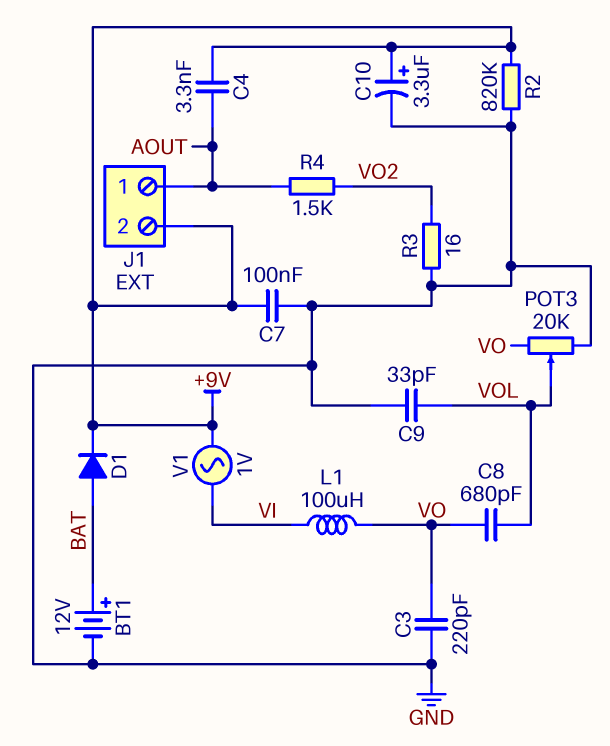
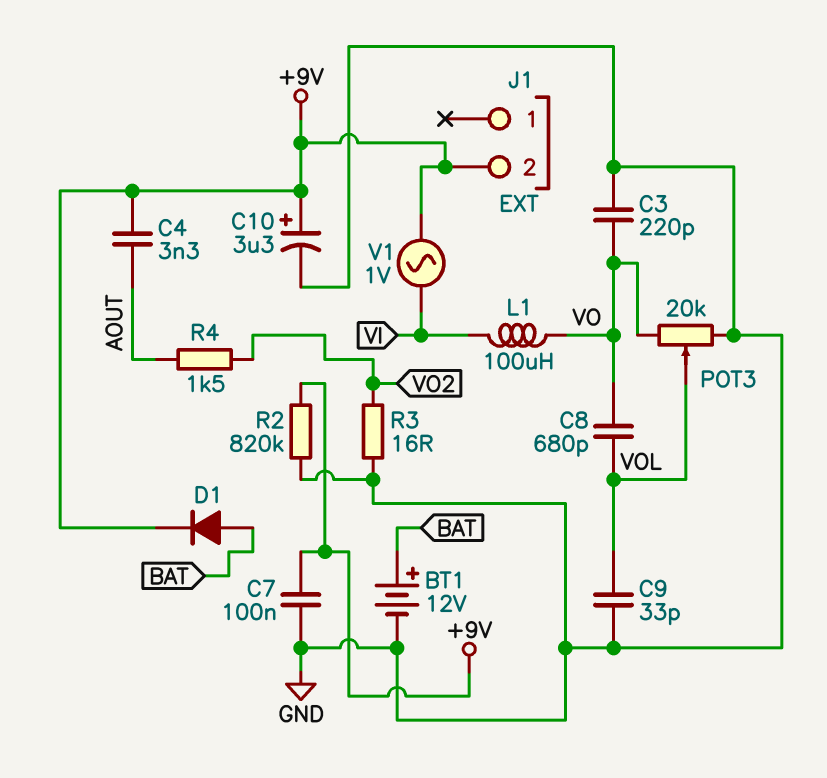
J1 pin 1: AOUT -> none

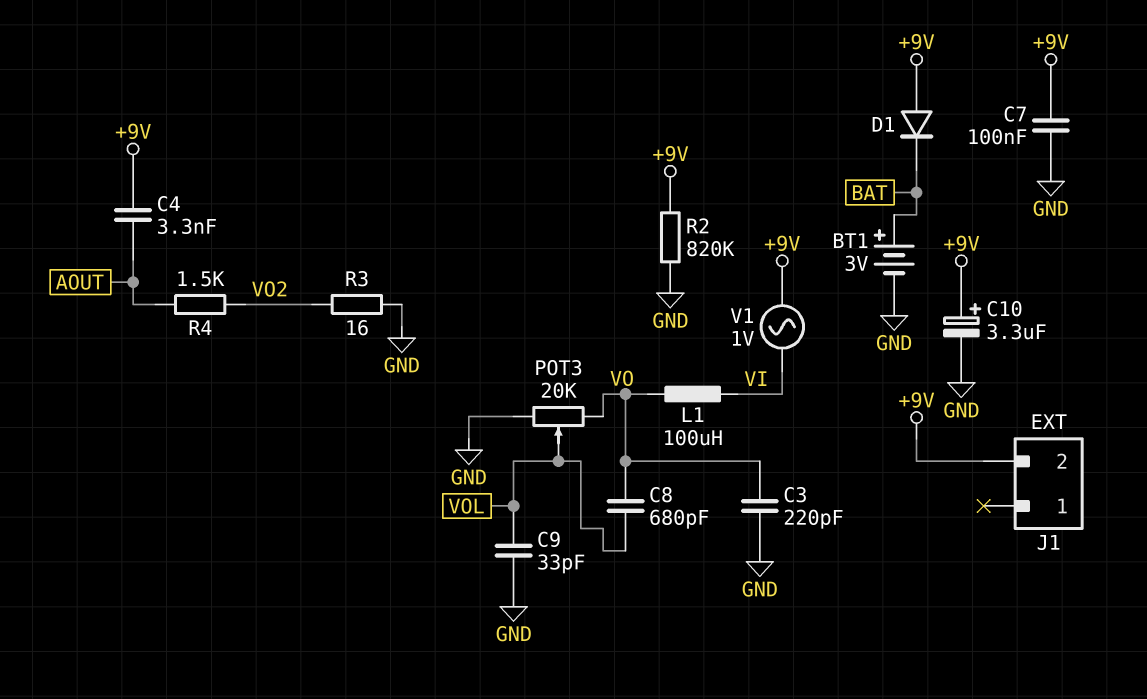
BT1: 12V (plus BAT, minus GND) -> 3V (plus BAT, minus GND)
D1: diode (A BAT, K +9V) -> diode (A +9V, K BAT)

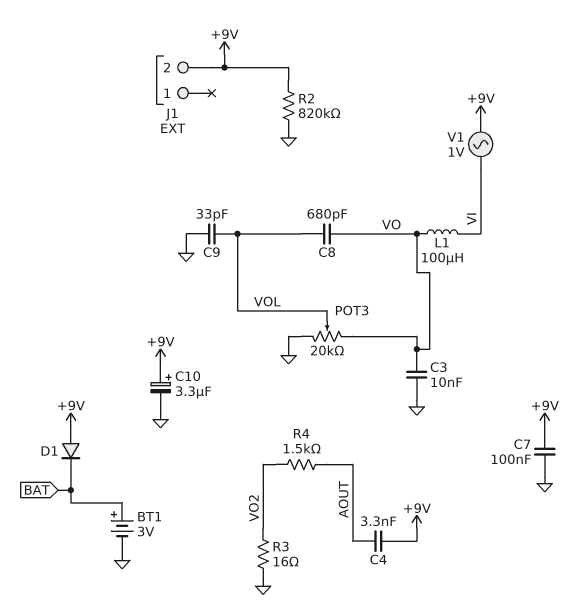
C3: 220pF (GND, VO) -> 10nF (GND, VO)

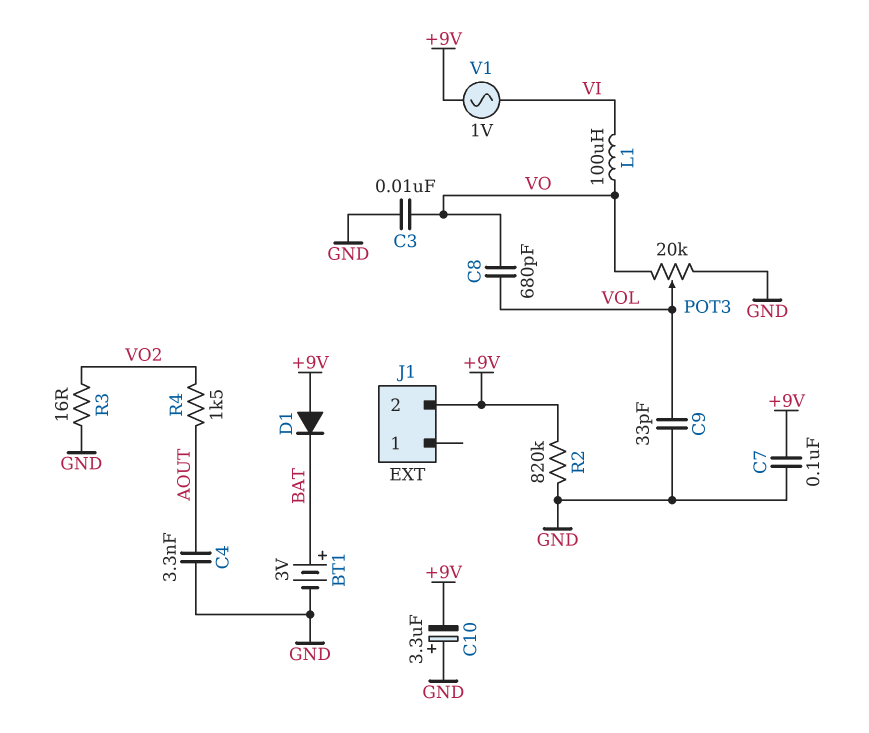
C4: 3.3nF (+9V, AOUT) -> 3.3nF (AOUT, GND)
C10: 3.3uF (plus +9V, minus GND) -> 3.3uF (plus GND, minus +9V)

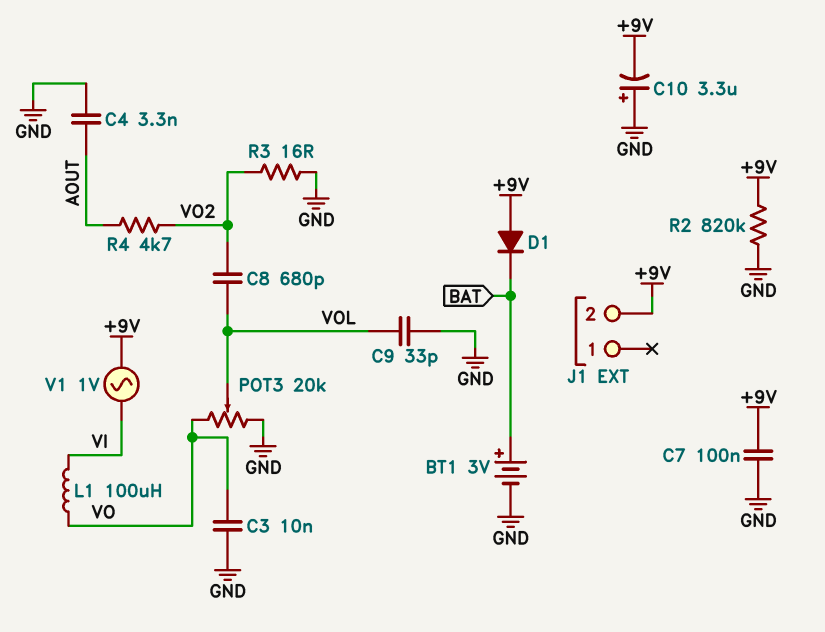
C8: 680pF (VO, VOL) -> 680pF (VO2, VOL)
R4: 1.5k (AOUT, VO2) -> 4.7k (AOUT, VO2)

